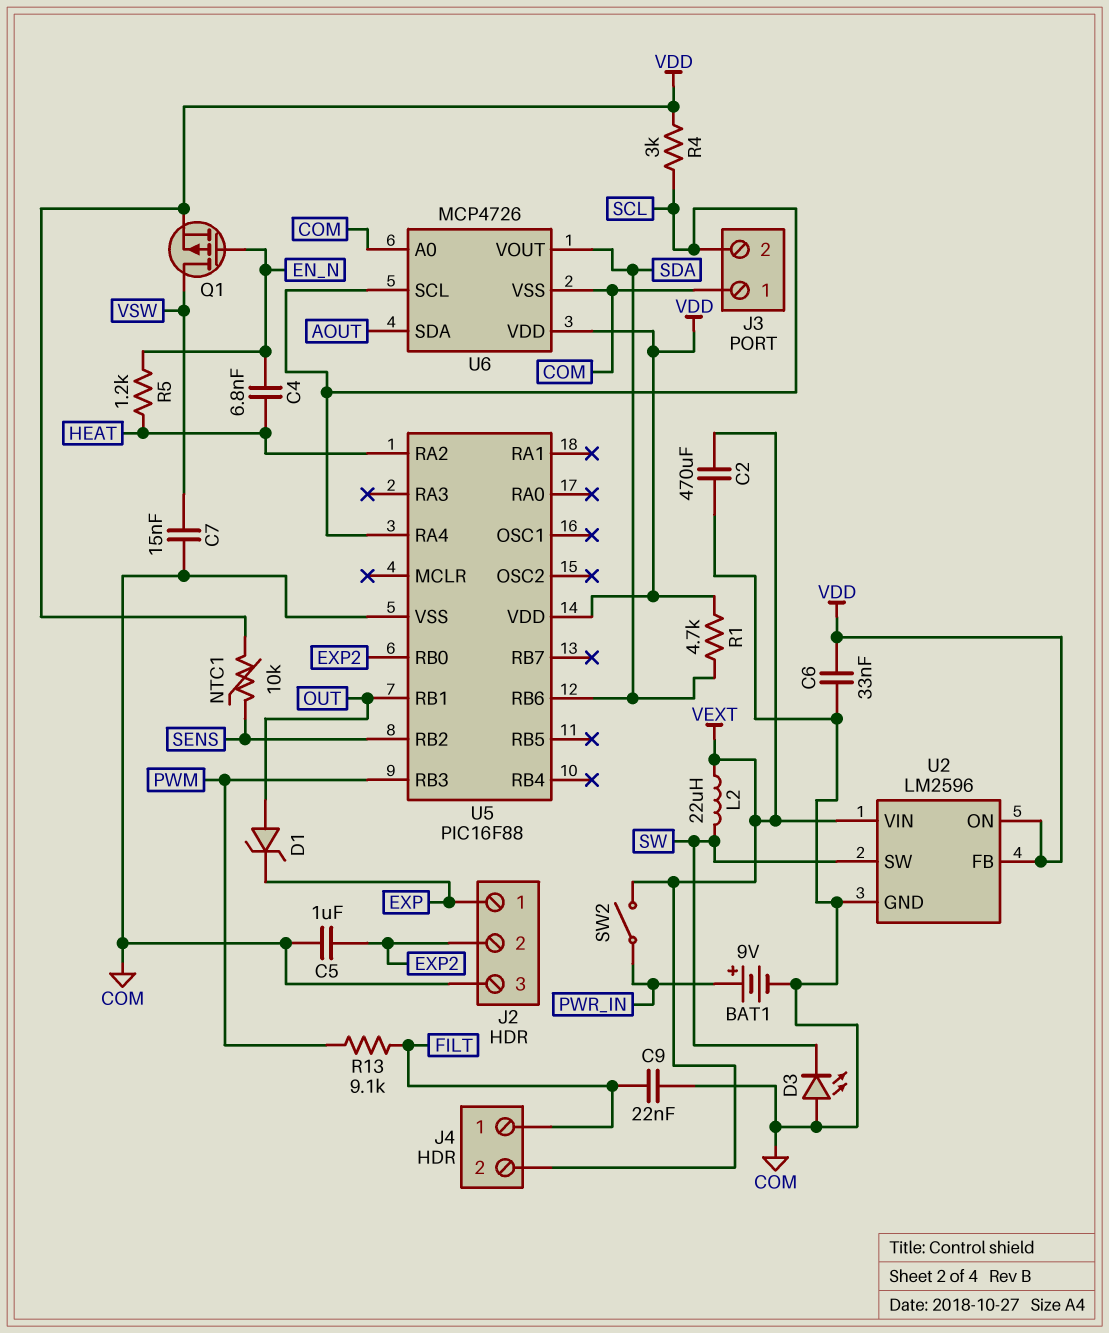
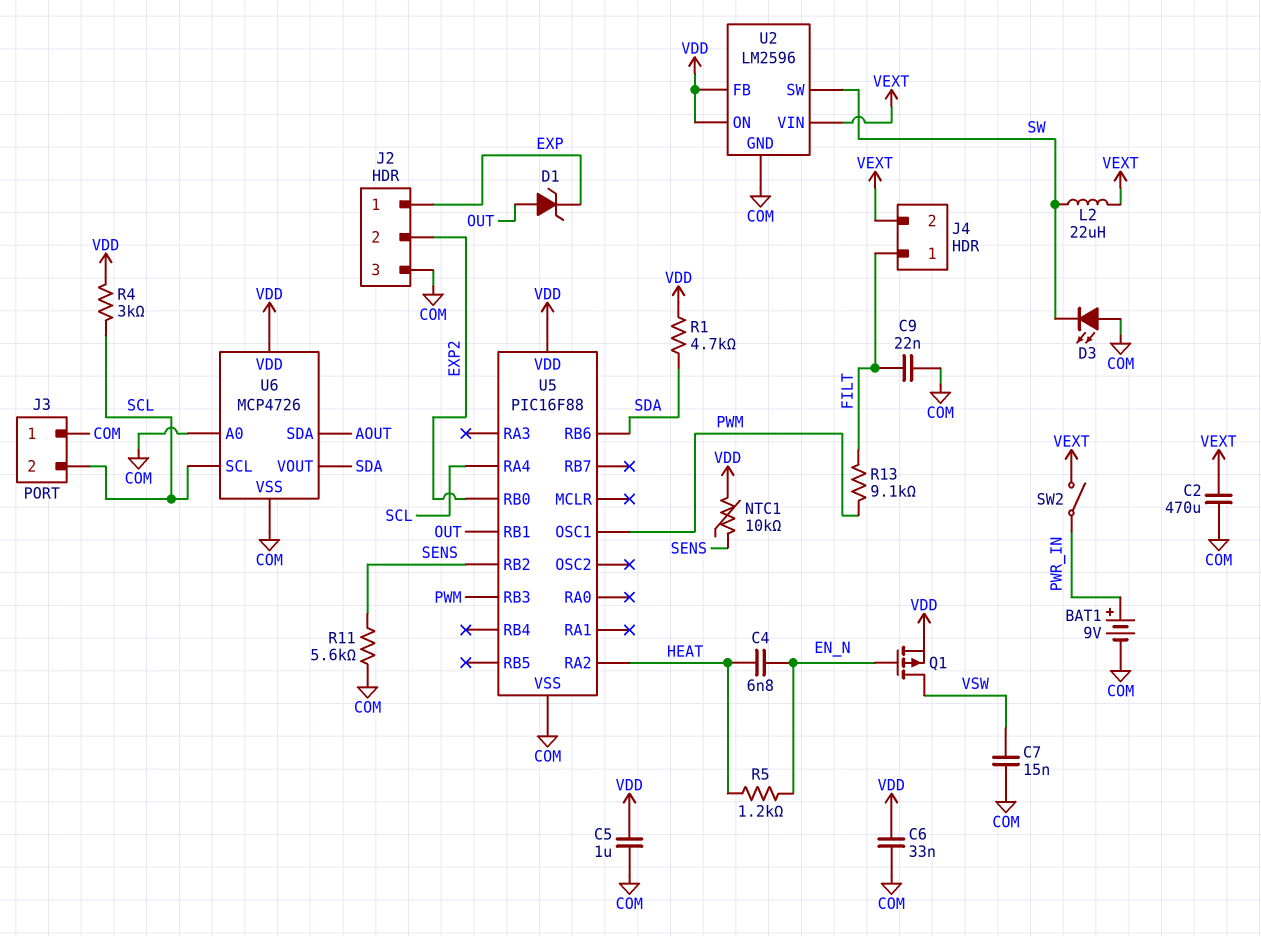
C5: 1uF (COM, EXP2) -> 1uF (COM, VDD)
R11: none -> 5.6k (COM, SENS)
U5 pin OSC1: none -> PWM

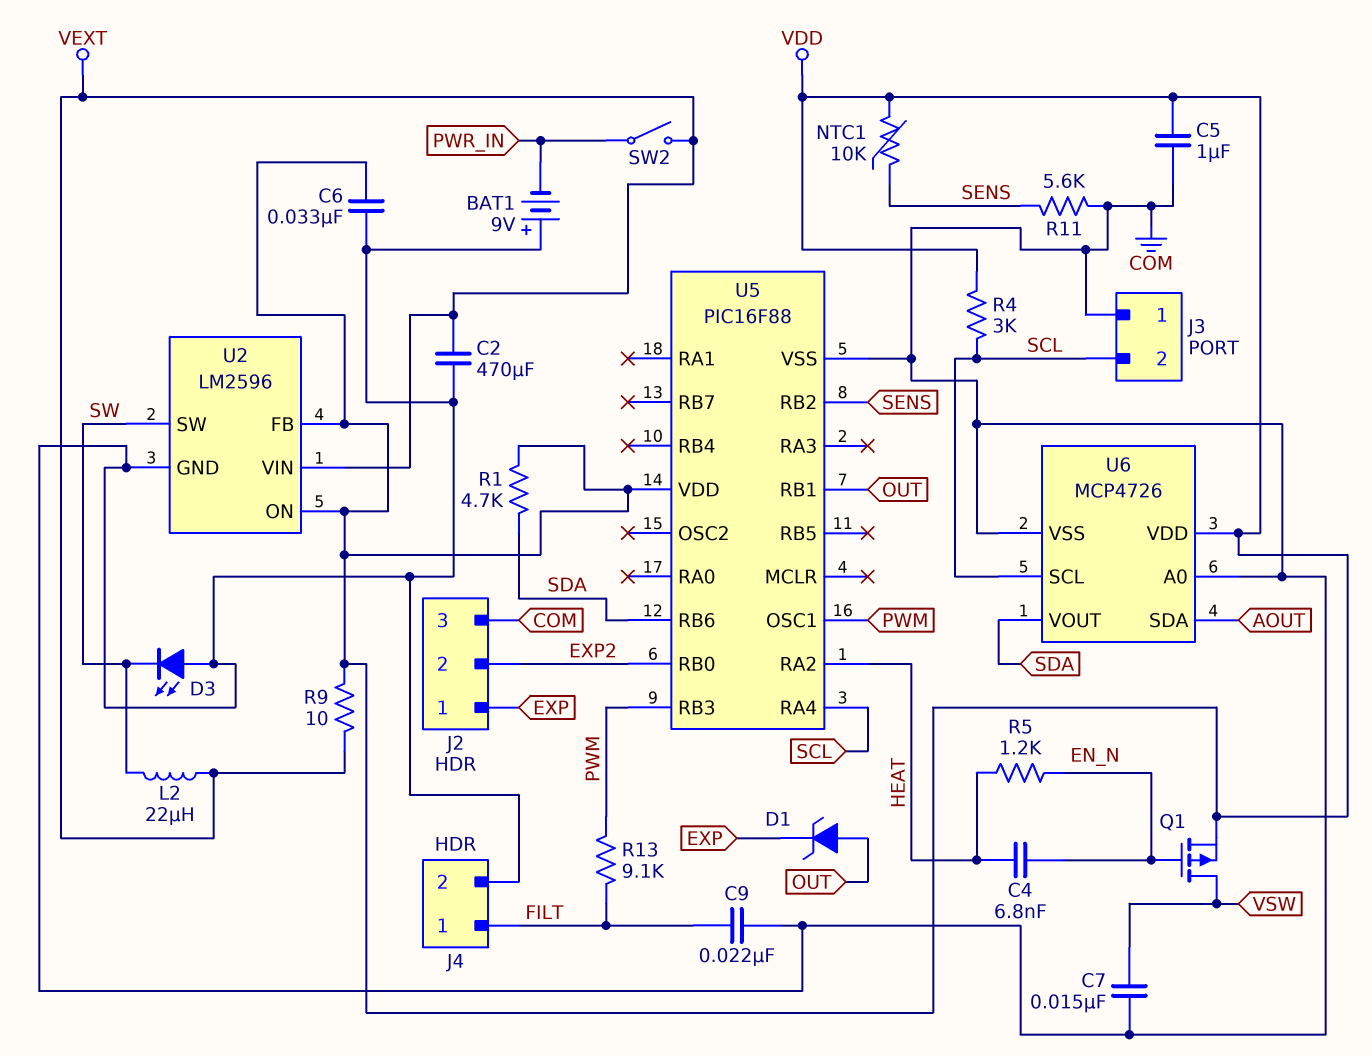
BAT1: 9V (plus PWR_IN, minus COM) -> 9V (plus COM, minus PWR_IN)
J4 pin 2: VEXT -> COM
R9: none -> 10 (VDD, VEXT)

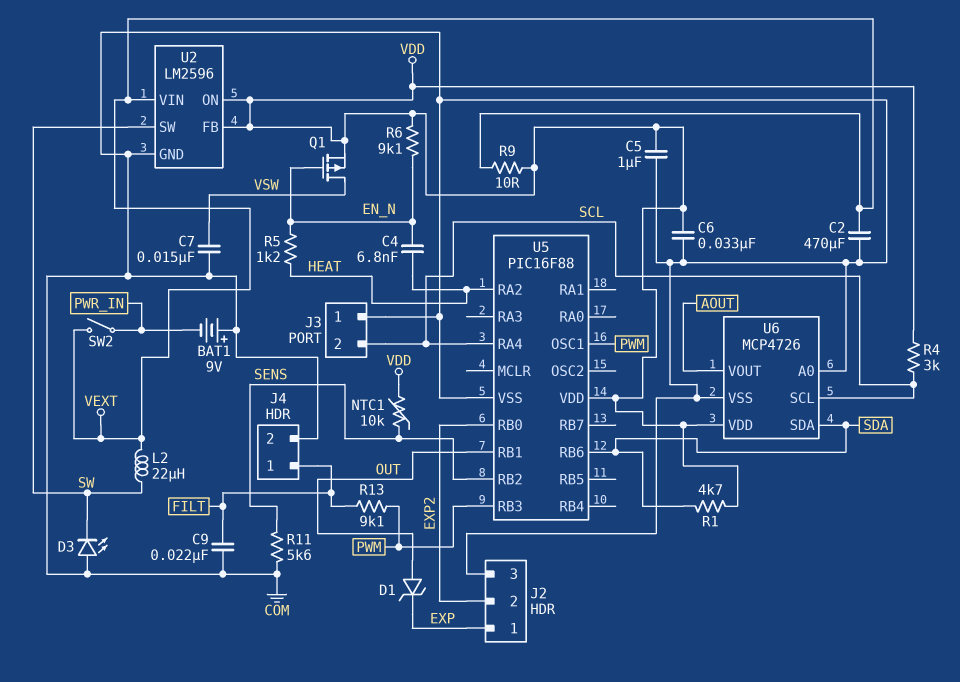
R6: none -> 9.1k (EN_N, VDD)
U6 pin SDA: AOUT -> SDA
U6 pin VOUT: SDA -> AOUT

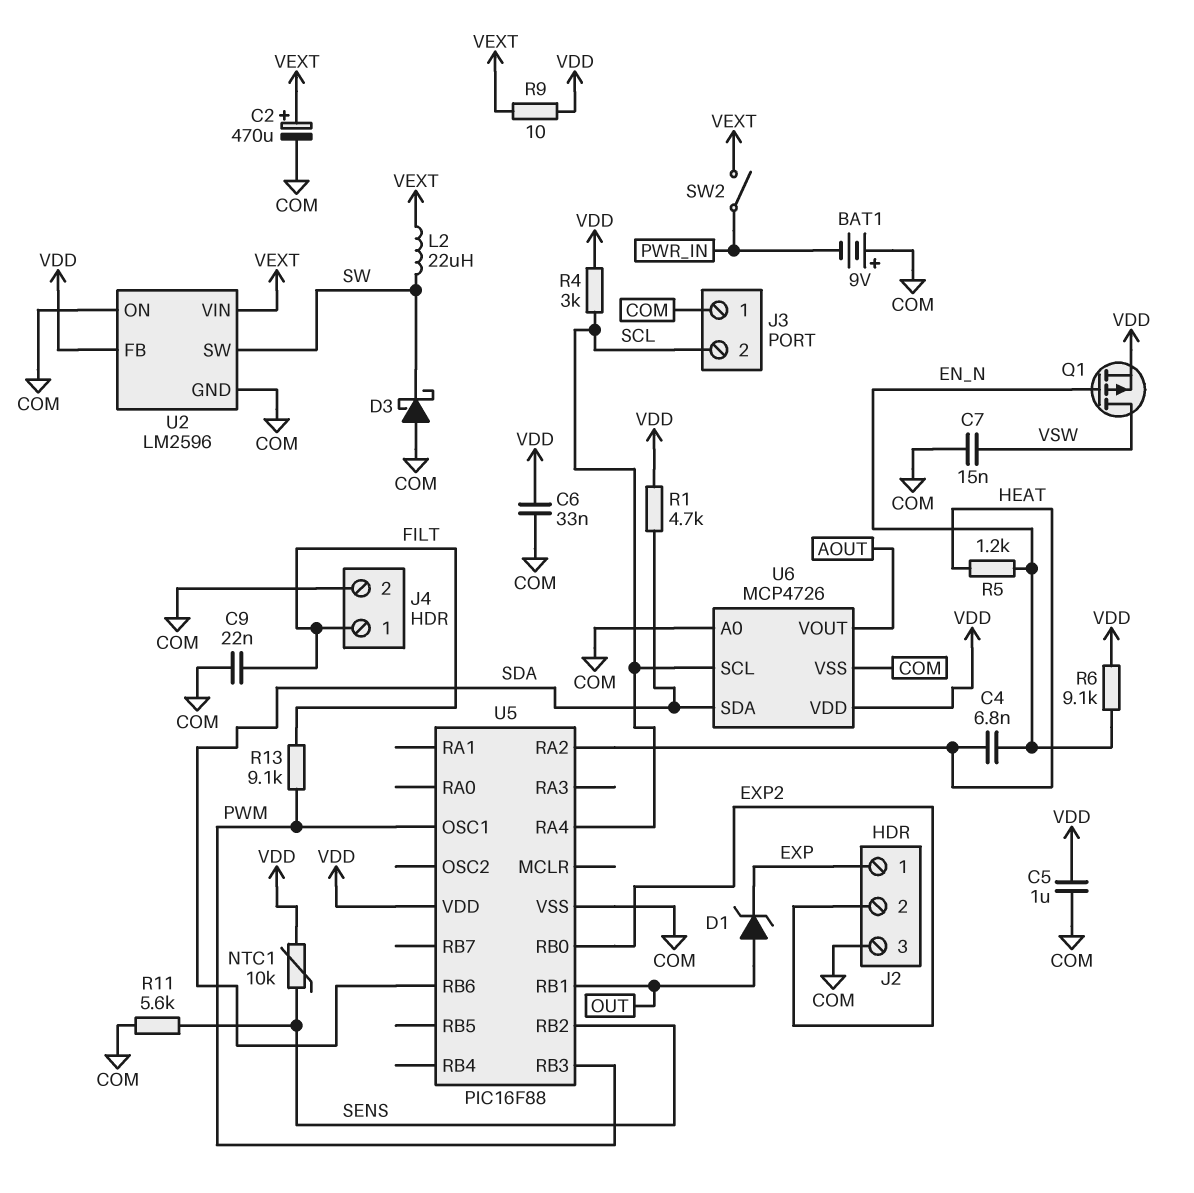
C2: 470uF (COM, VEXT) -> 470uF (plus VEXT, minus COM)
D3: LED (A COM, K SW) -> schottky (A COM, K SW)
U2 pin ON: VDD -> COM

